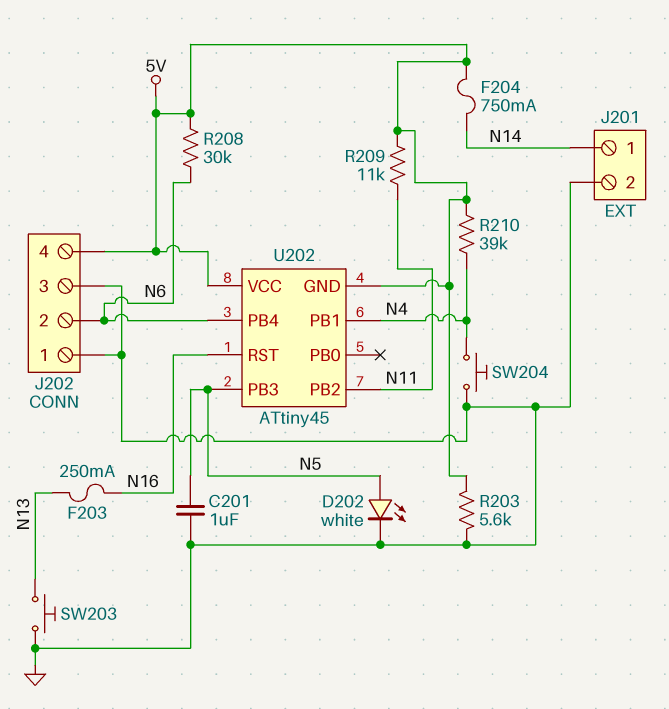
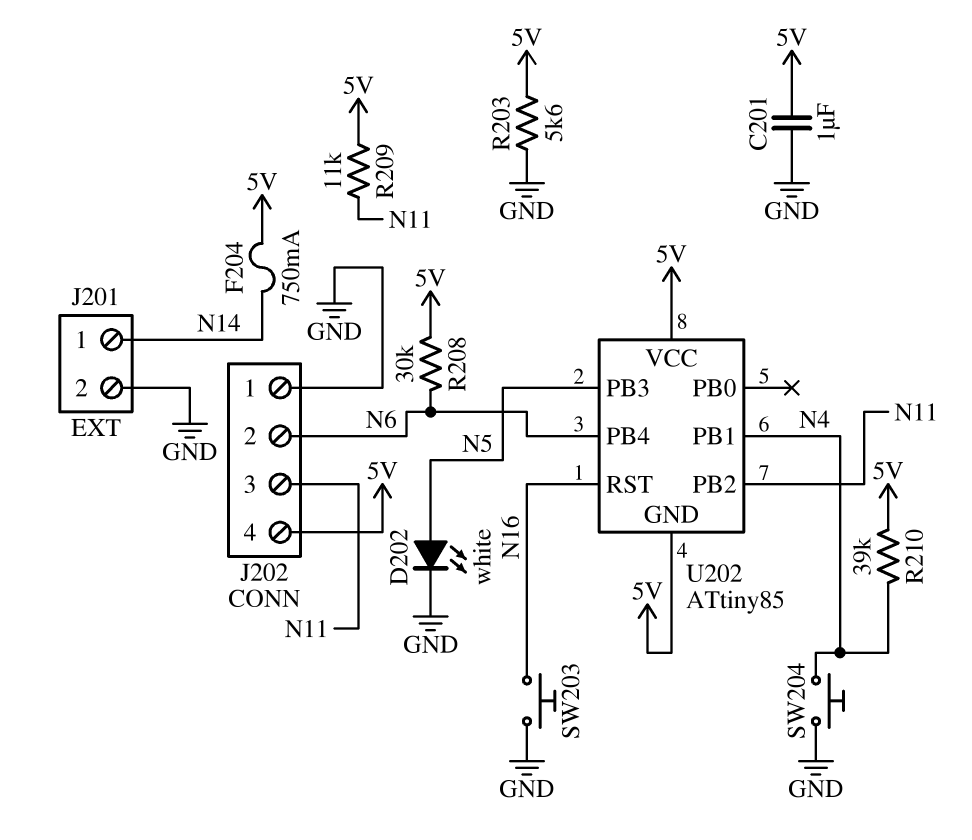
C201: 1uF (GND, N5) -> 1uF (5V, GND)
F203: 250mA (N13, N16) -> none
J202 pin 3: GND -> N11
SW203: button (GND, N13) -> button (GND, N16)
U202: ATtiny45 -> ATtiny85

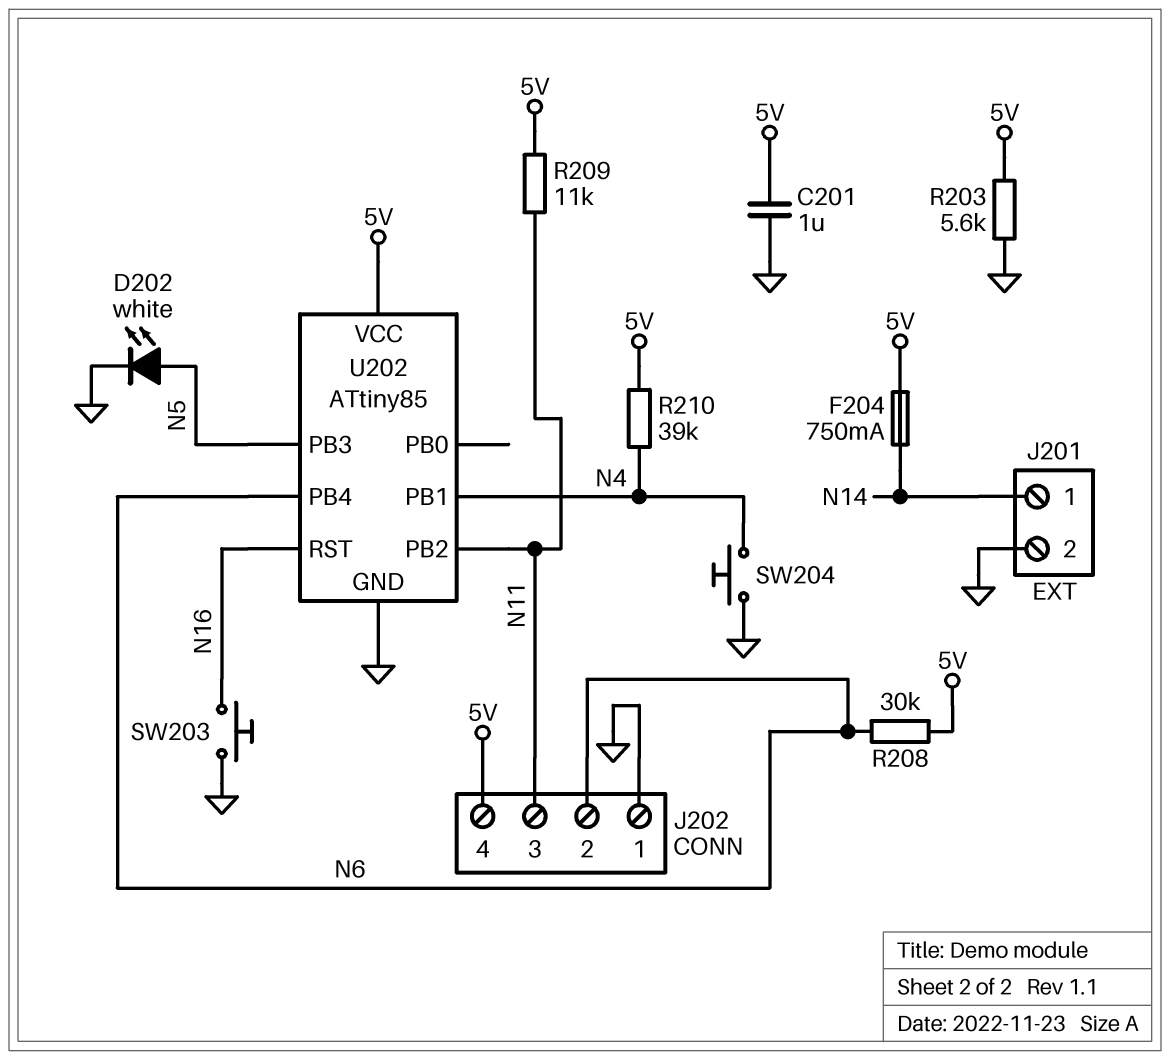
U202 pin GND: 5V -> GND

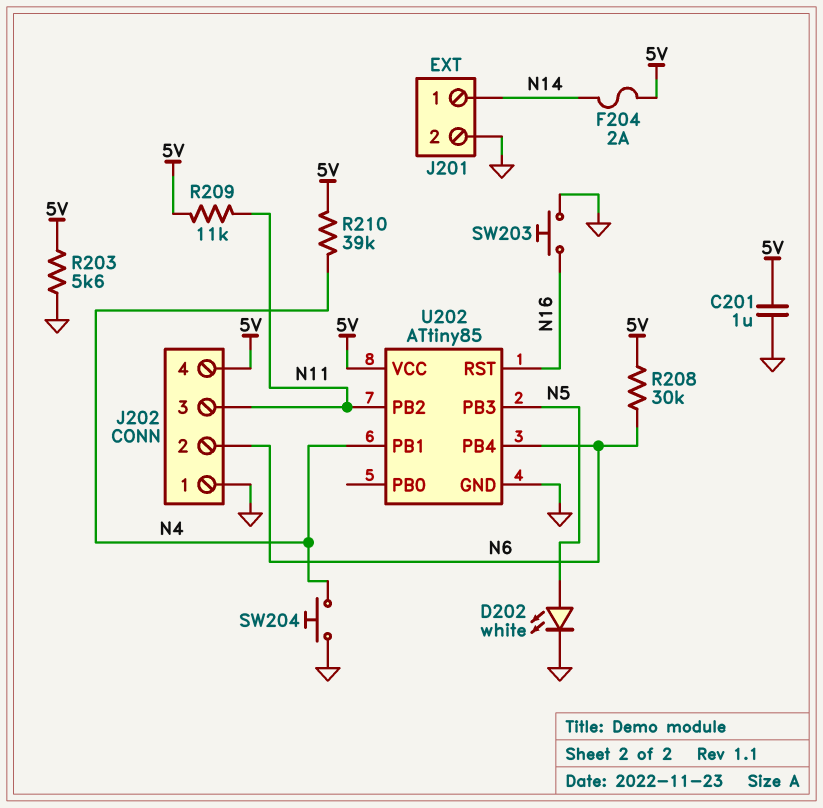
F204: 750mA (5V, N14) -> 2A (5V, N14)

